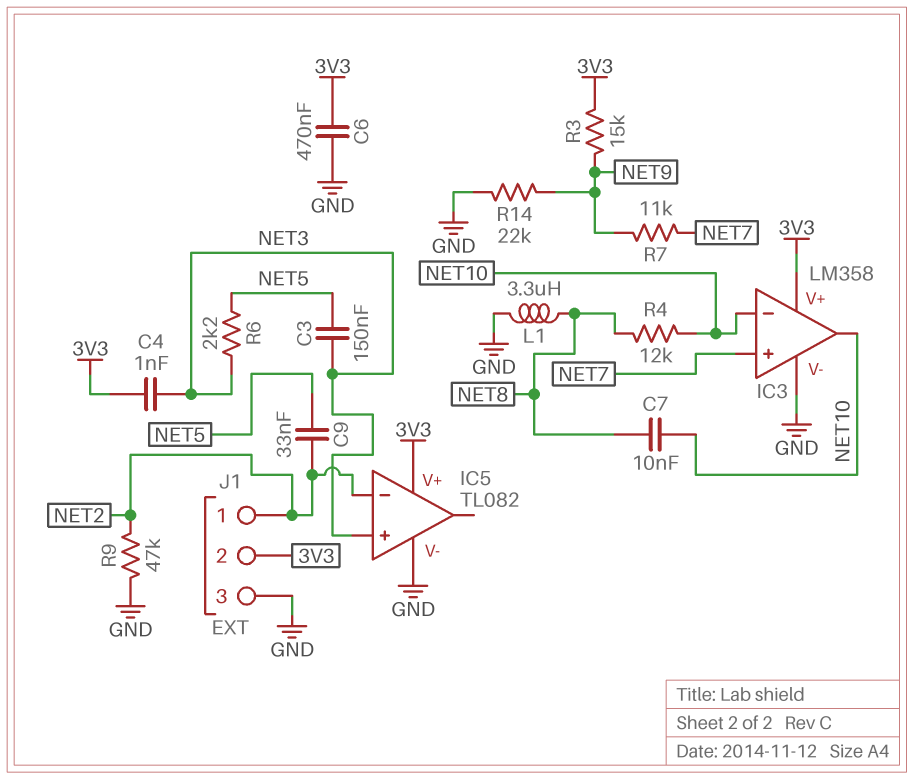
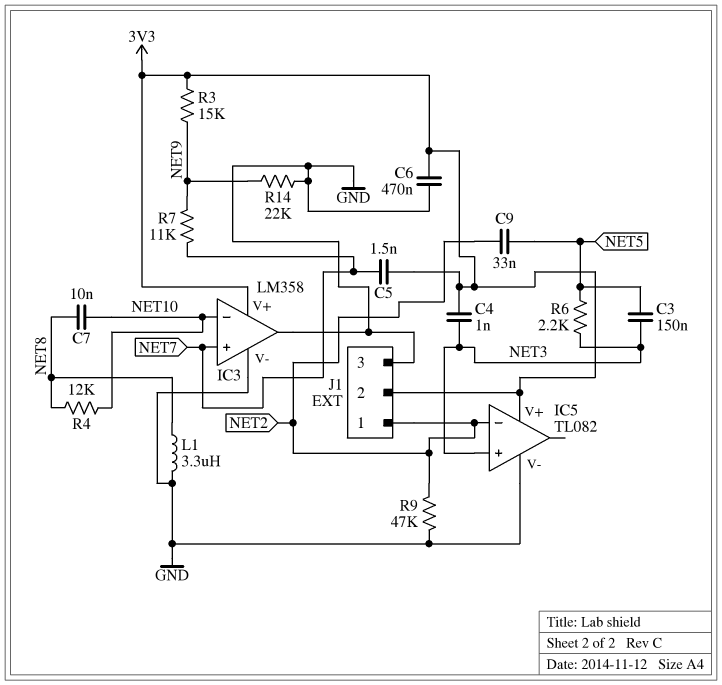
C5: none -> 1.5nF (3V3, NET7)
IC3 pin out: NET10 -> GND

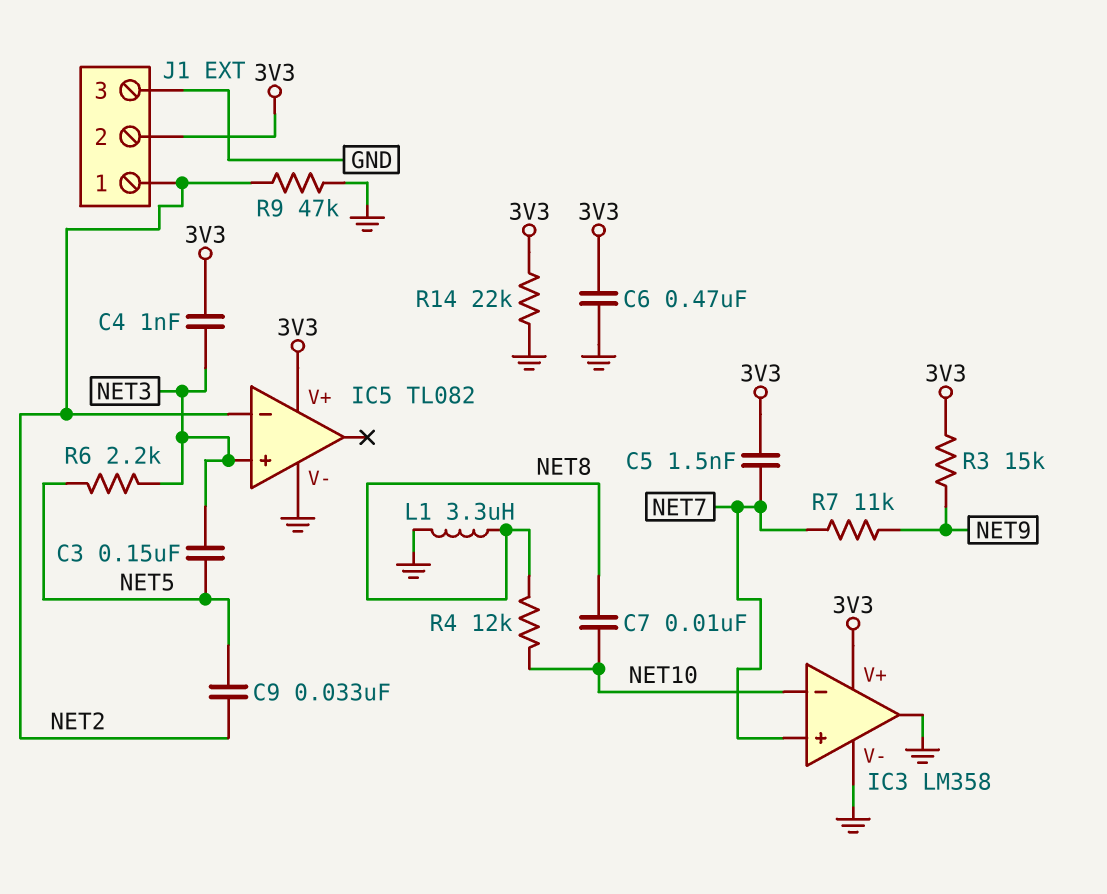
R14: 22k (GND, NET9) -> 22k (3V3, GND)

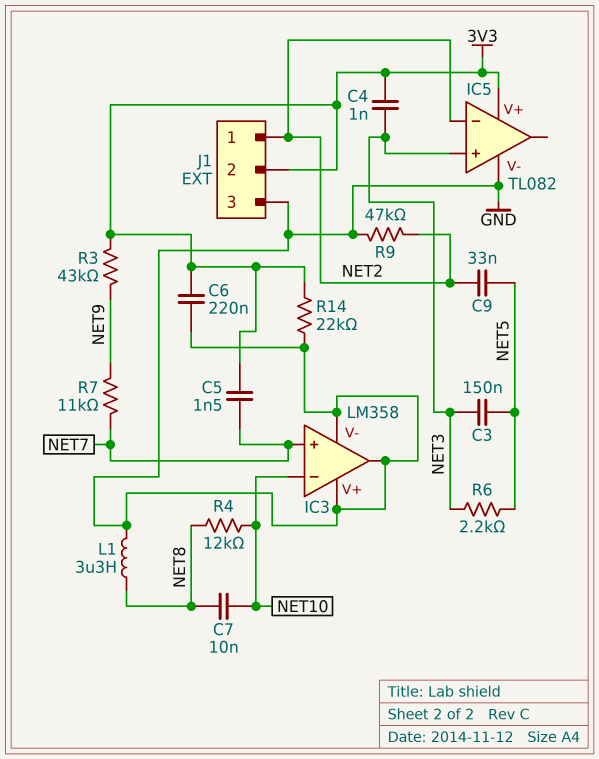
C6: 470nF (3V3, GND) -> 220nF (3V3, GND)
IC3 pin V+: 3V3 -> GND
R3: 15k (3V3, NET9) -> 43k (3V3, NET9)

